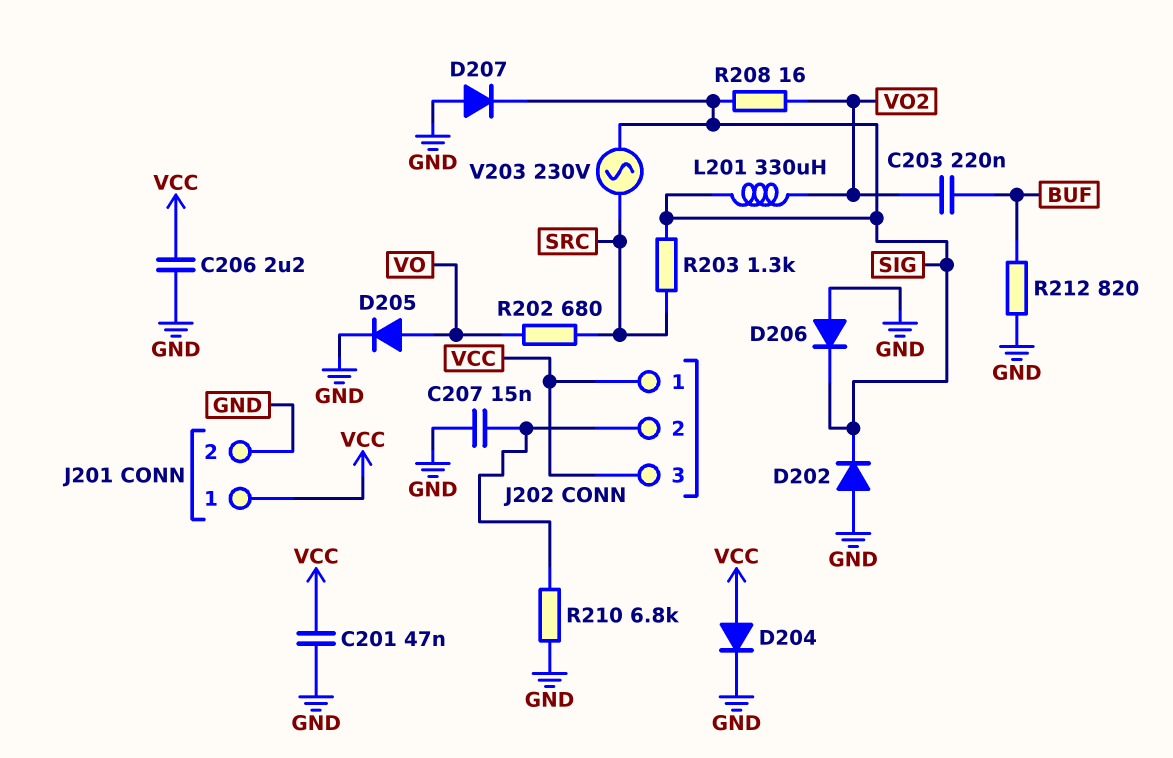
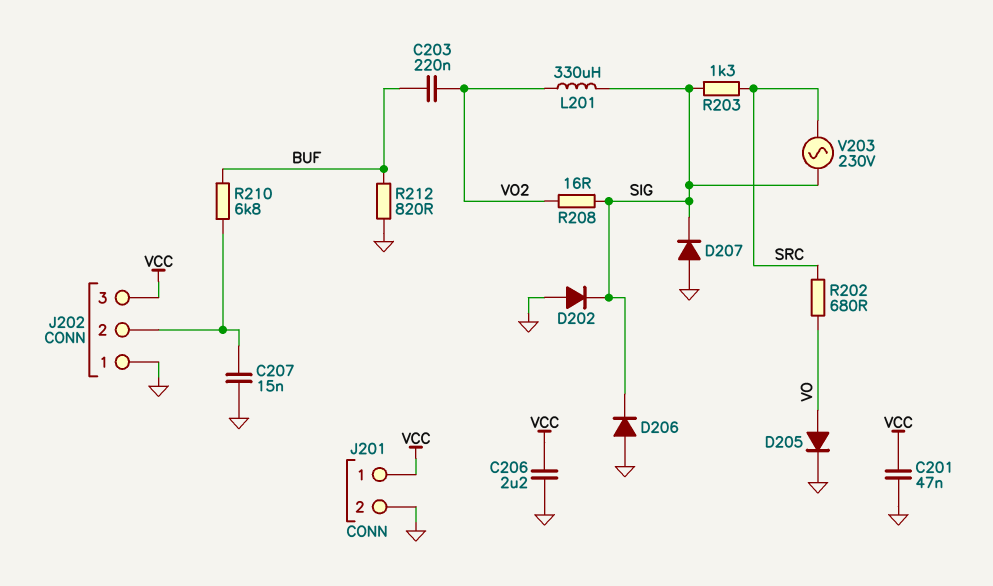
D204: diode (A VCC, K GND) -> none
J202 pin 1: VCC -> GND
R210: 6.8k (GND, J202/2) -> 6.8k (BUF, J202/2)

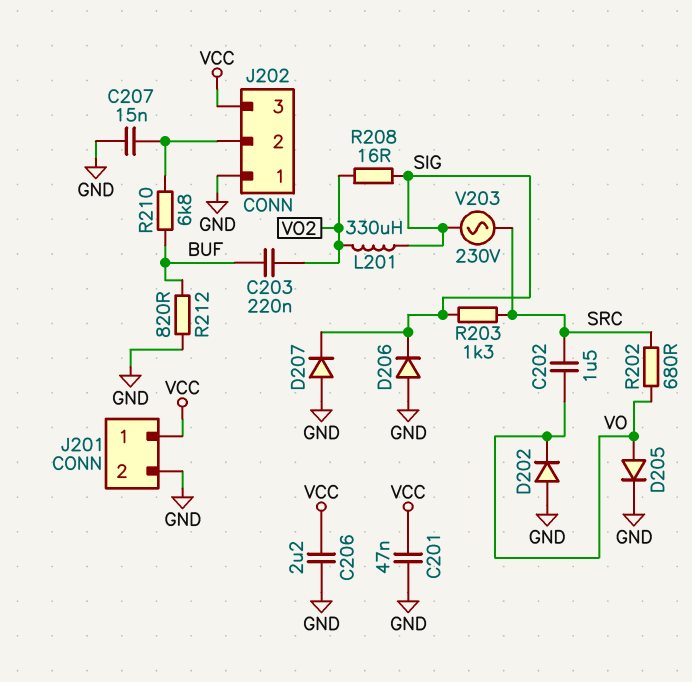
C202: none -> 1.5uF (SRC, VO)
D202: diode (A GND, K SIG) -> diode (A GND, K VO)

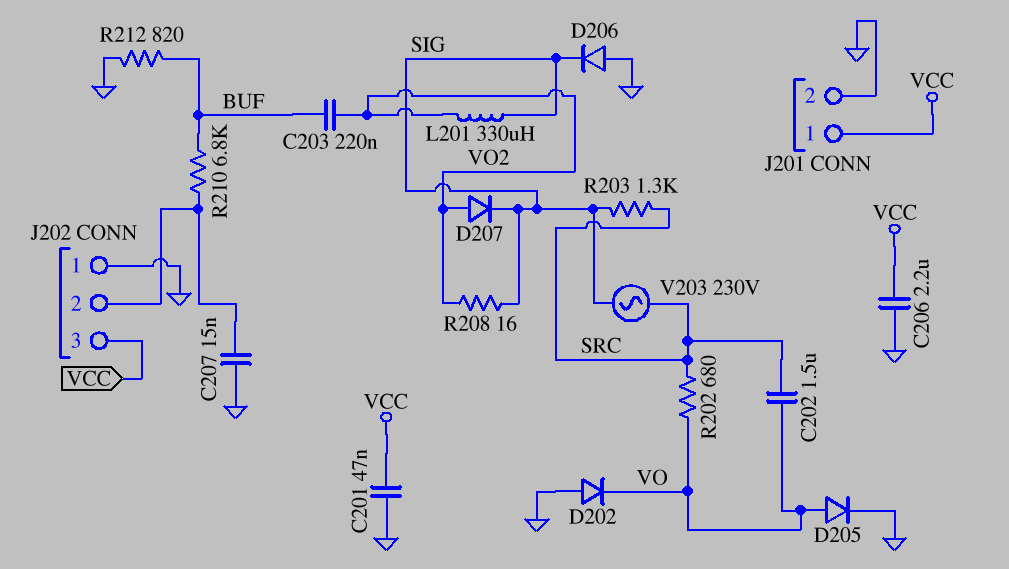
D207: diode (A GND, K SIG) -> diode (A VO2, K SIG)

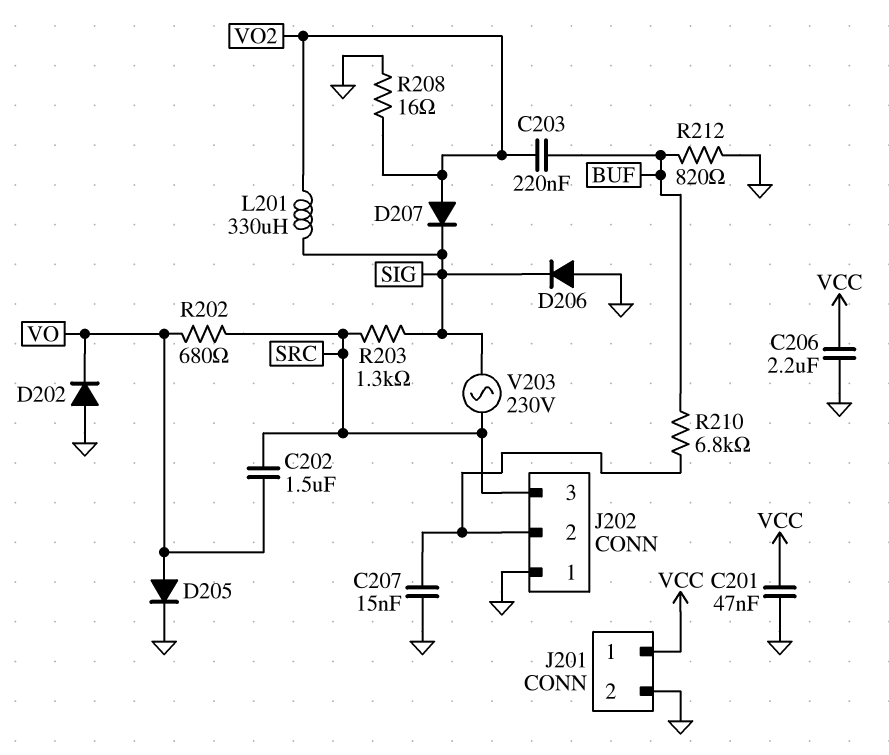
J202 pin 3: VCC -> SRC
R208: 16 (SIG, VO2) -> 16 (GND, VO2)

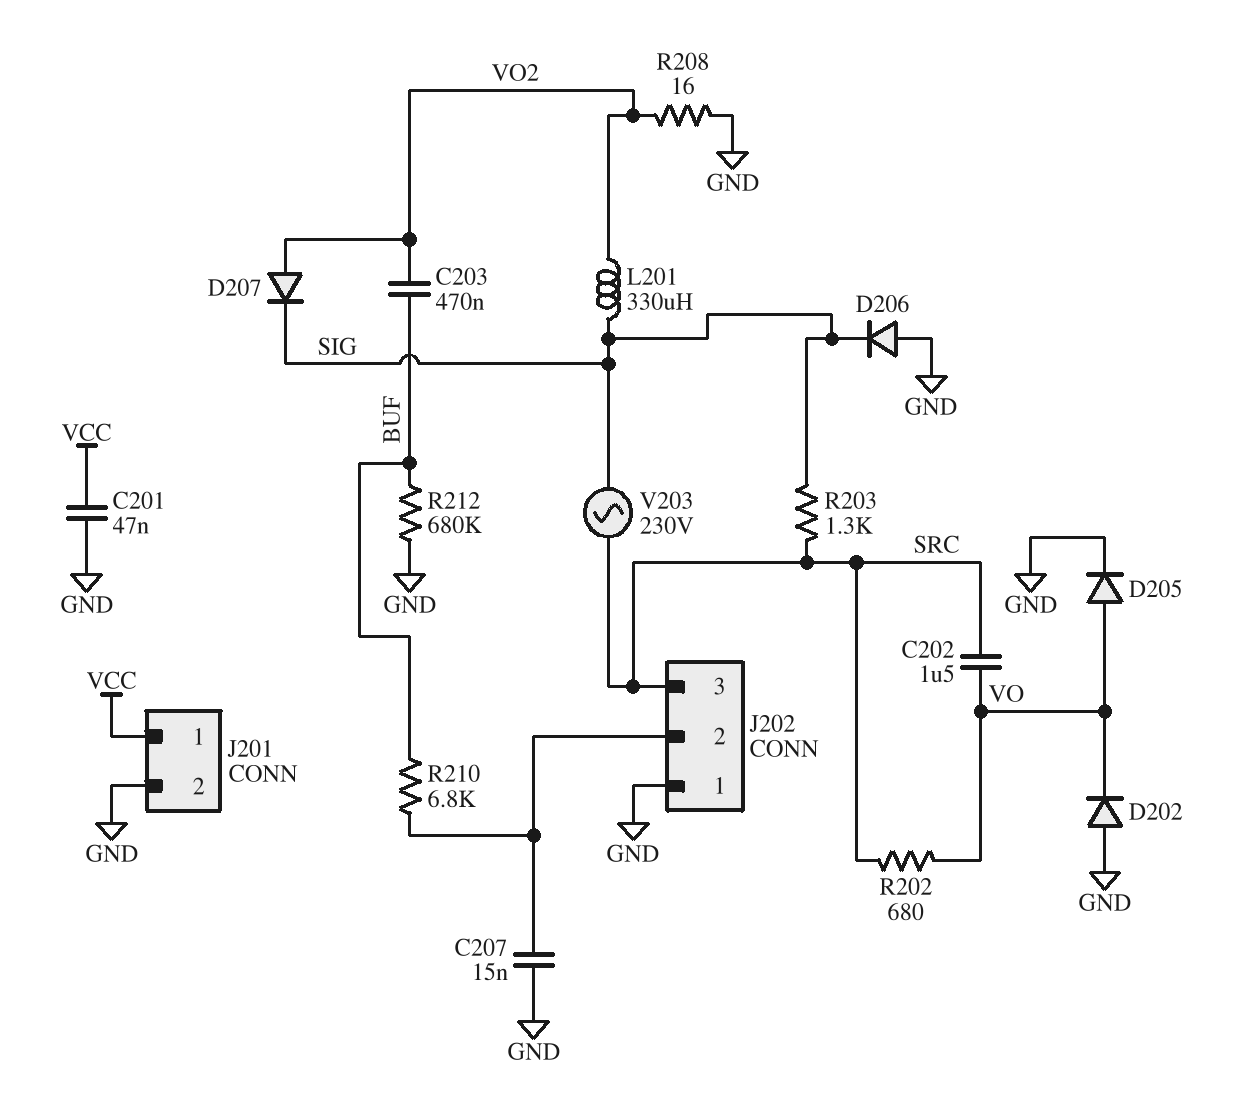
C203: 220nF (BUF, VO2) -> 470nF (BUF, VO2)
C206: 2.2uF (GND, VCC) -> none
R212: 820 (BUF, GND) -> 680k (BUF, GND)

